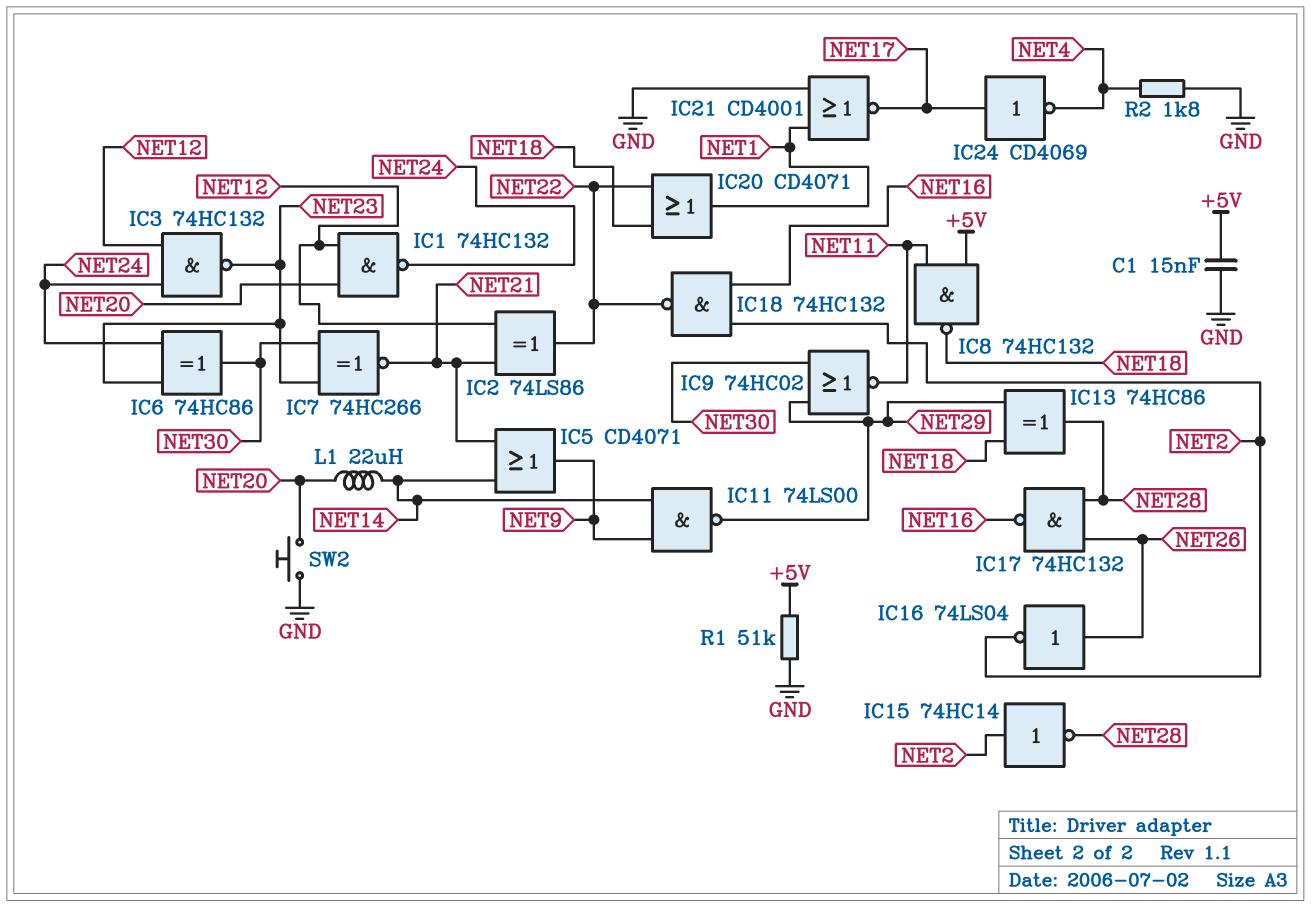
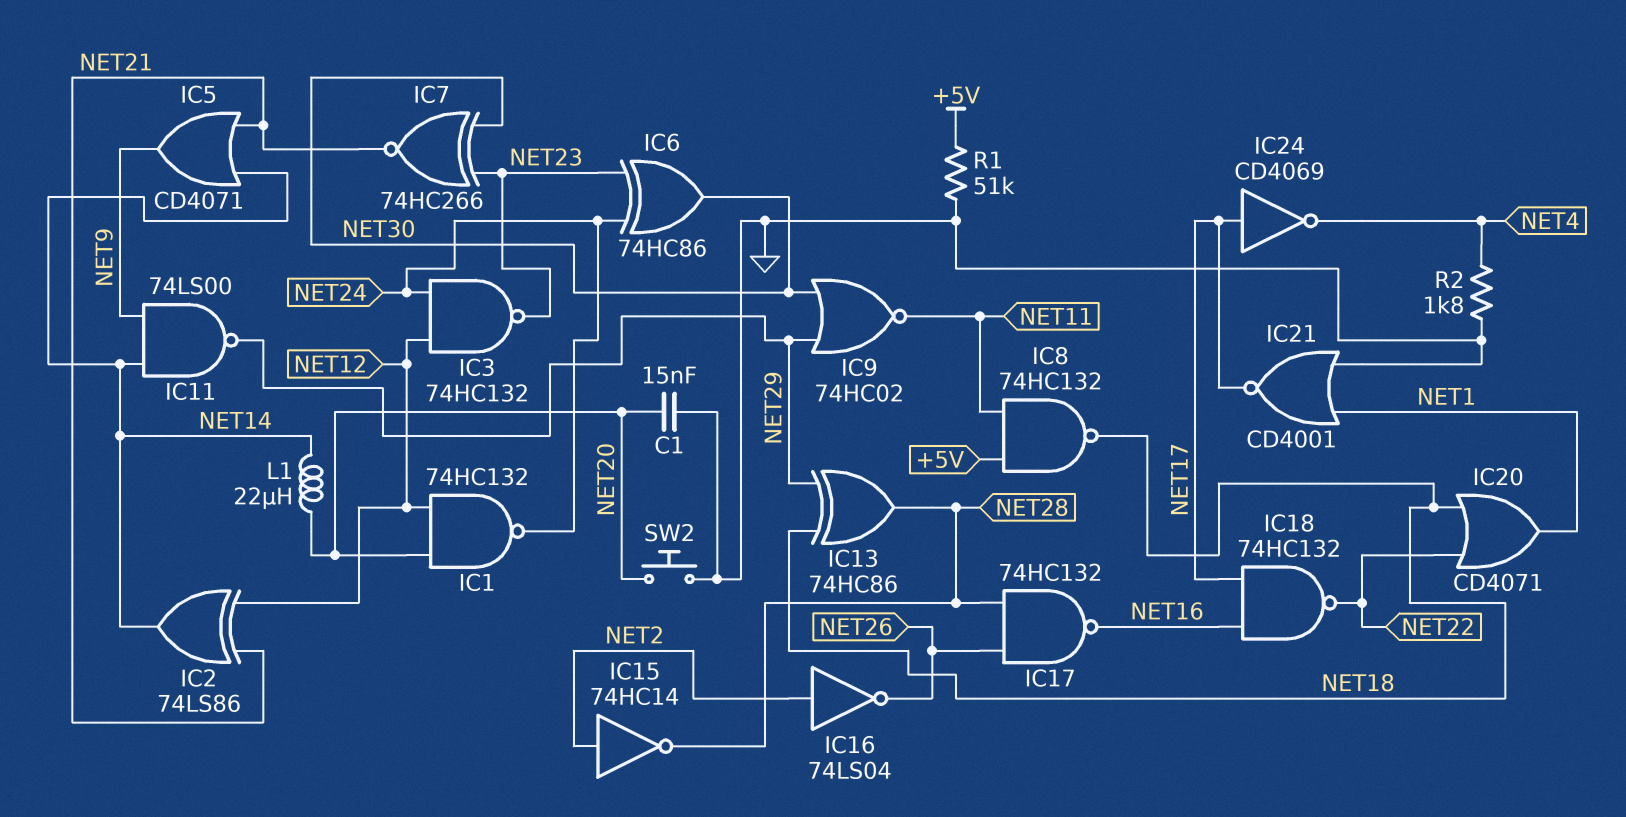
C1: 15nF (+5V, GND) -> 15nF (GND, NET20)
IC2: XOR 74LS86 (in NET12, in NET21, out NET22) -> XOR 74LS86 (in NET12, in NET21, out NET14)
IC16: NOT 74LS04 (in NET26, out NET2) -> NOT 74LS04 (in NET2, out NET26)
IC18: NAND 74HC132 (in NET2, in NET16, out NET22) -> NAND 74HC132 (in NET16, in NET17, out NET22)

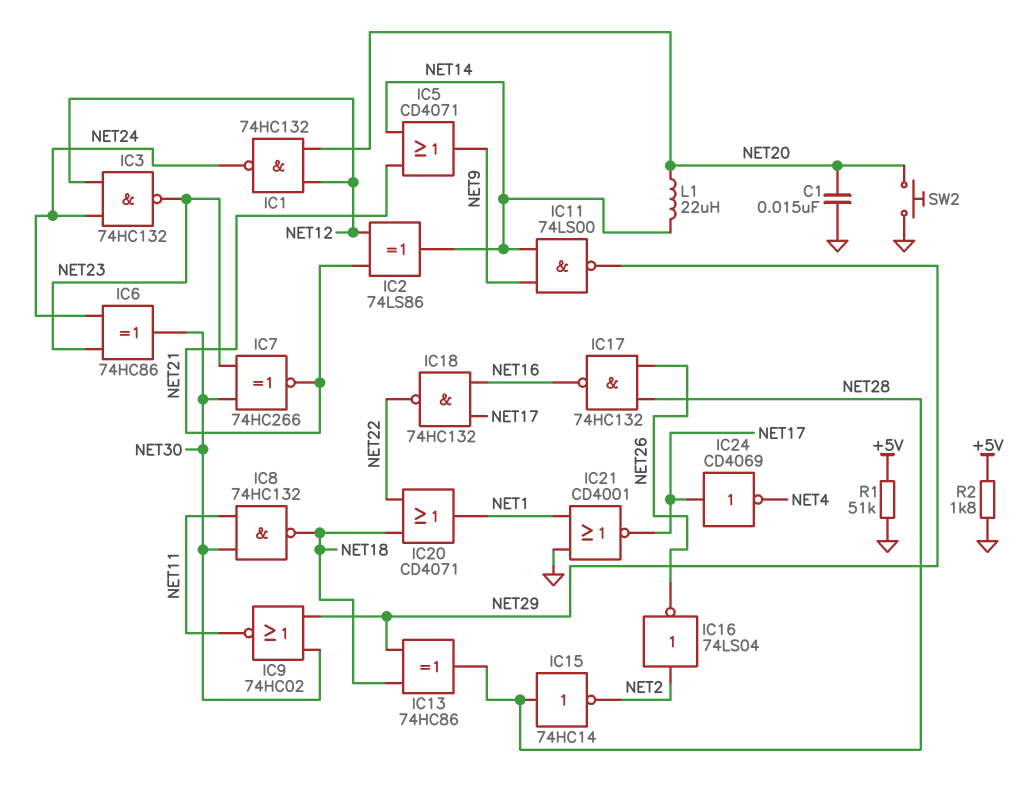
IC8: NAND 74HC132 (in +5V, in NET11, out NET18) -> NAND 74HC132 (in NET11, in NET30, out NET18)
IC15: NOT 74HC14 (in NET2, out NET28) -> NOT 74HC14 (in NET28, out NET2)
R2: 1.8k (GND, NET4) -> 1.8k (+5V, GND)

